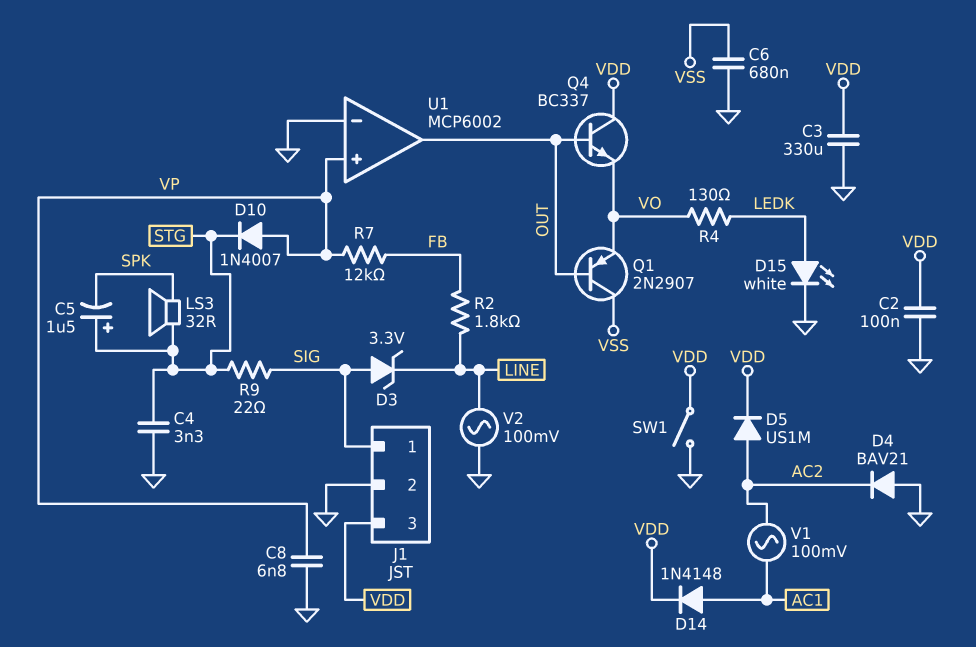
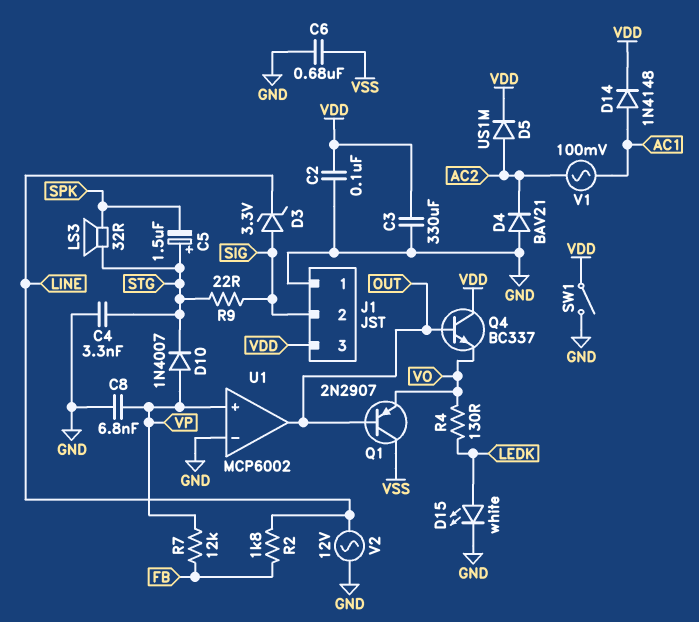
J1 pin 1: SIG -> GND
J1 pin 2: GND -> SIG
V2: AC 100mV (GND, LINE) -> AC 12V (GND, LINE)

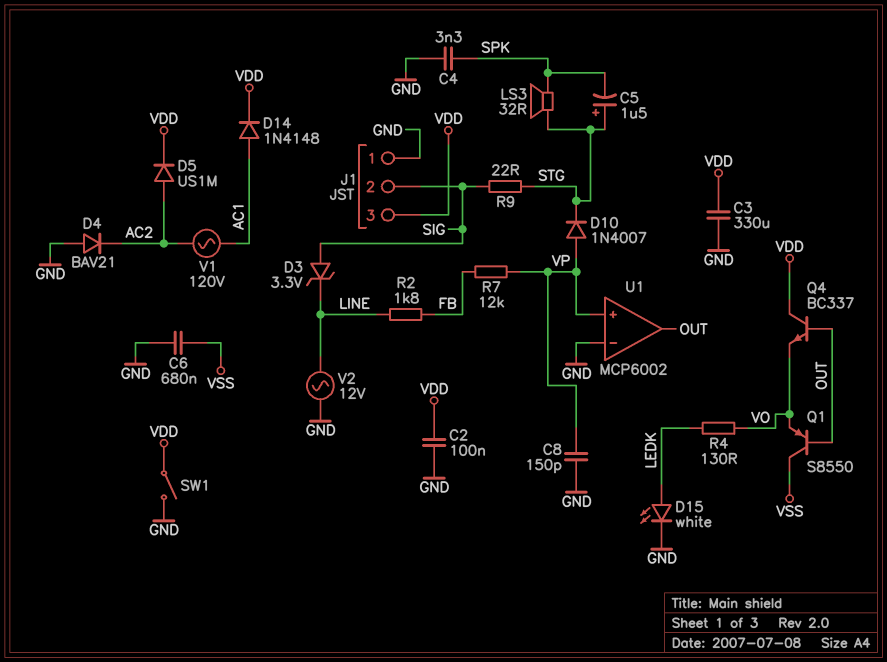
C4: 3.3nF (GND, STG) -> 3.3nF (GND, SPK)
C8: 6.8nF (GND, VP) -> 150pF (GND, VP)
Q1: PNP 2N2907 (B OUT, C VSS, E VO) -> PNP S8550 (B OUT, C VSS, E VO)
V1: AC 100mV (AC1, AC2) -> AC 120V (AC1, AC2)

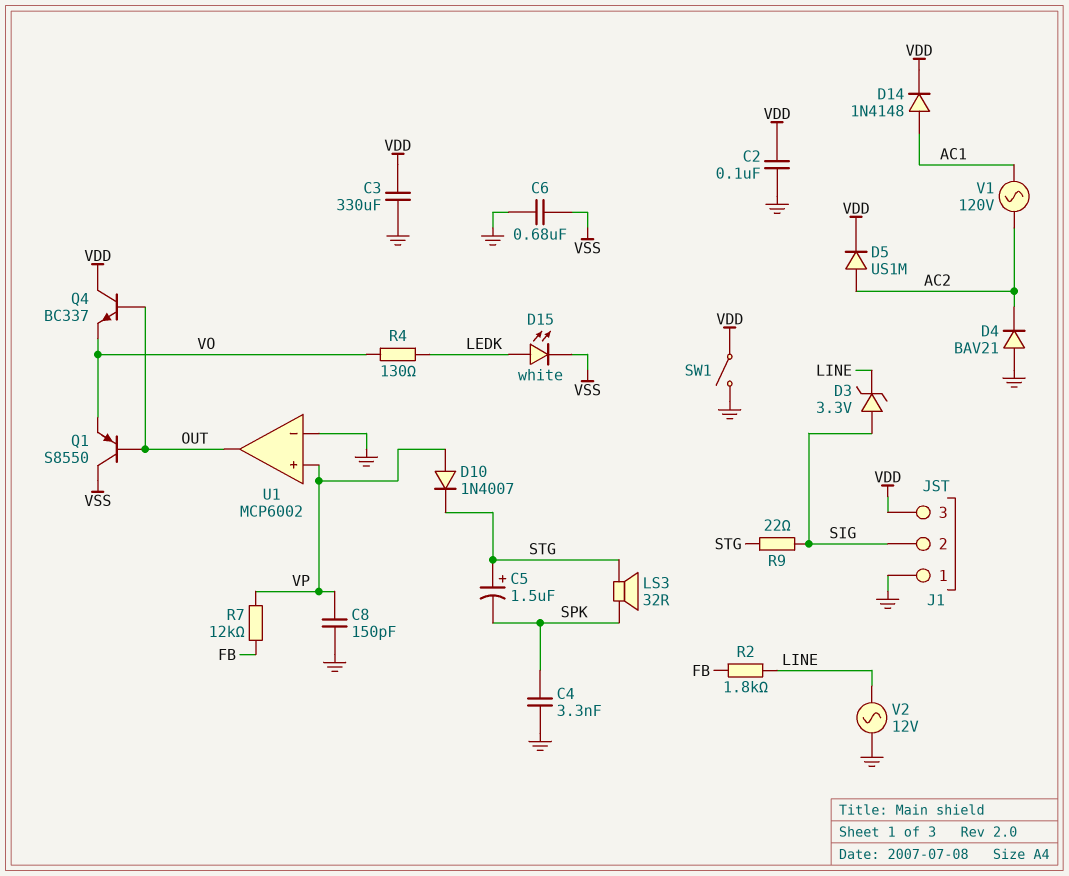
D15: LED white (A LEDK, K GND) -> LED white (A LEDK, K VSS)

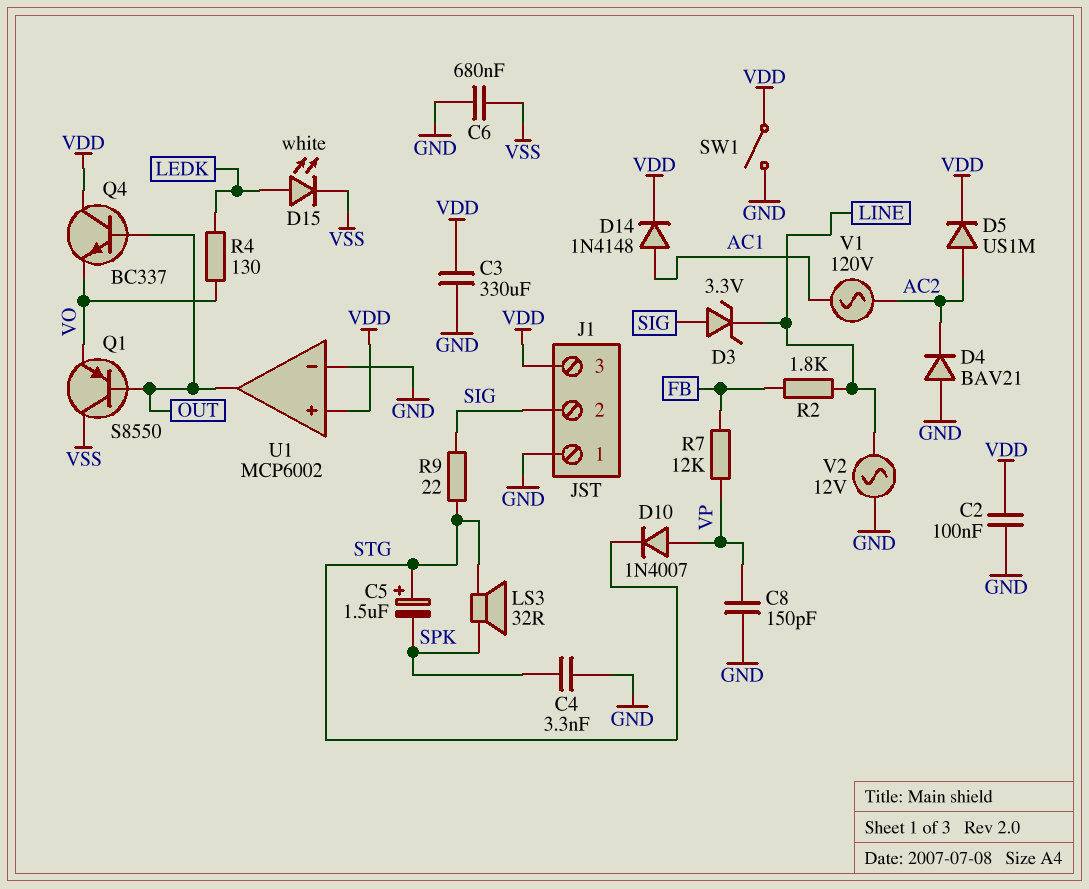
U1 pin in+: VP -> VDD

